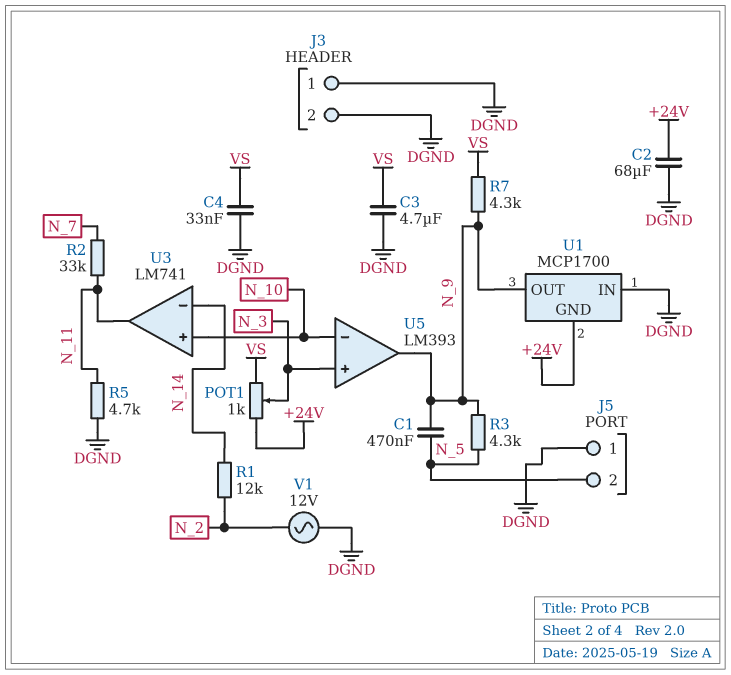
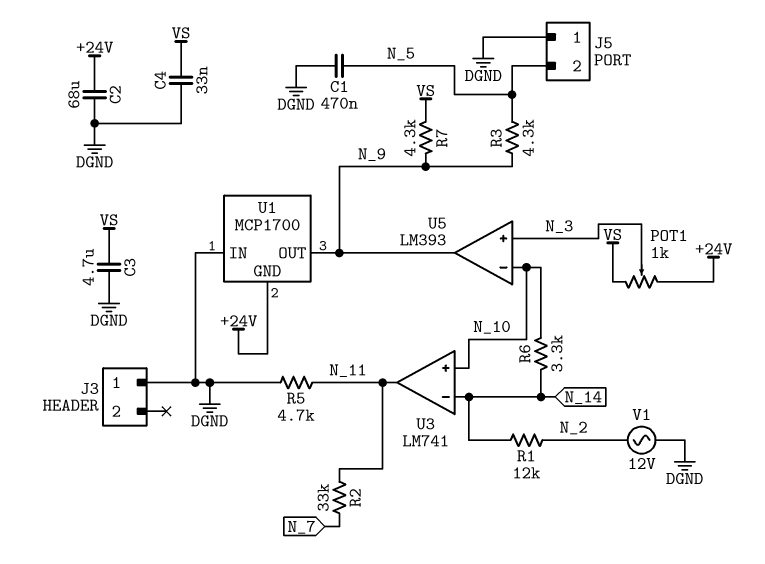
C1: 470nF (N_5, N_9) -> 470nF (DGND, N_5)
J3 pin 2: DGND -> none
R6: none -> 3.3k (N_10, N_14)

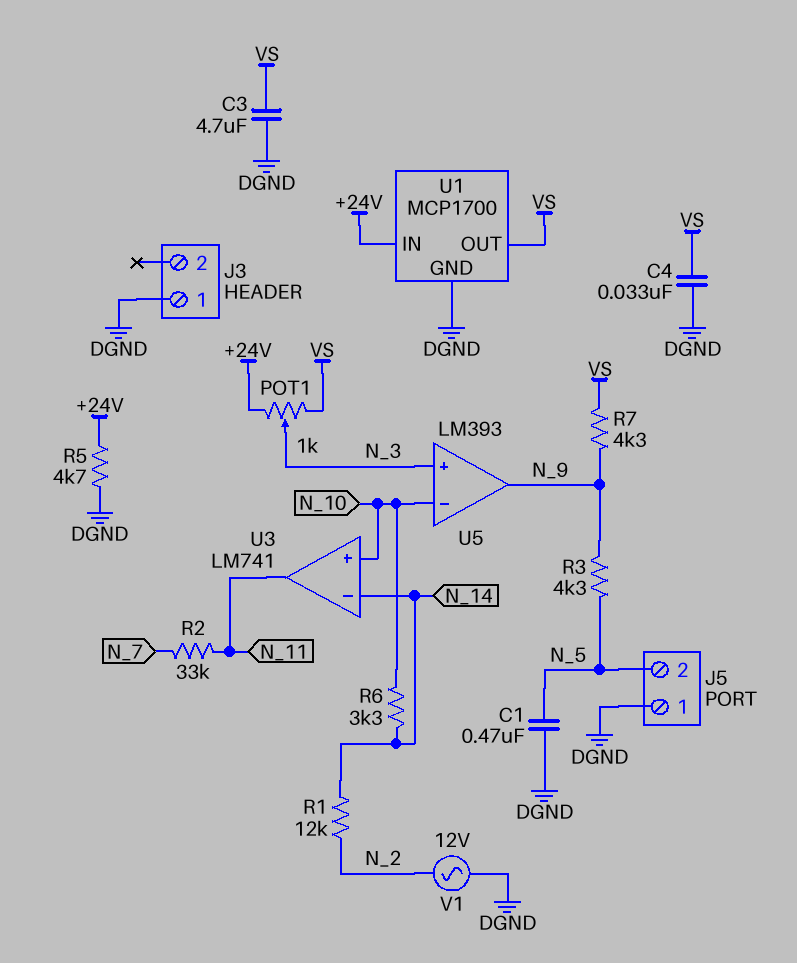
C2: 68uF (+24V, DGND) -> none
R5: 4.7k (DGND, N_11) -> 4.7k (+24V, DGND)
U1 pin GND: +24V -> DGND
U1 pin IN: DGND -> +24V
U1 pin OUT: N_9 -> VS

